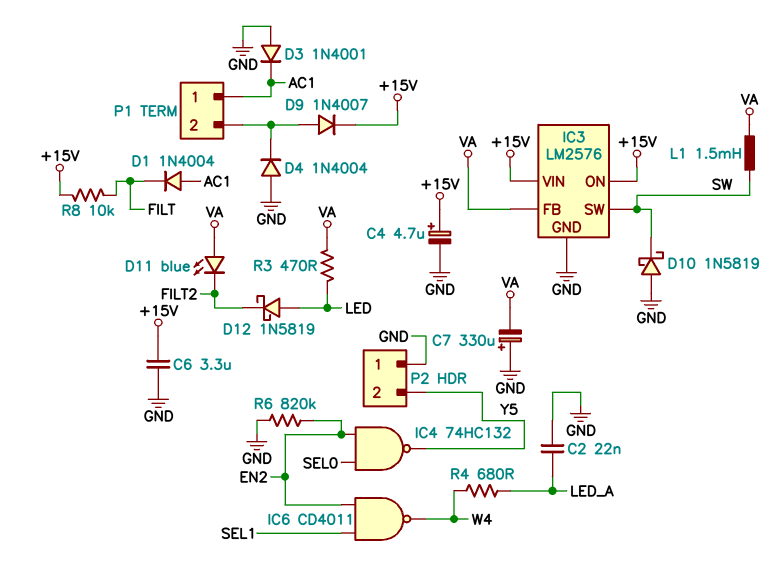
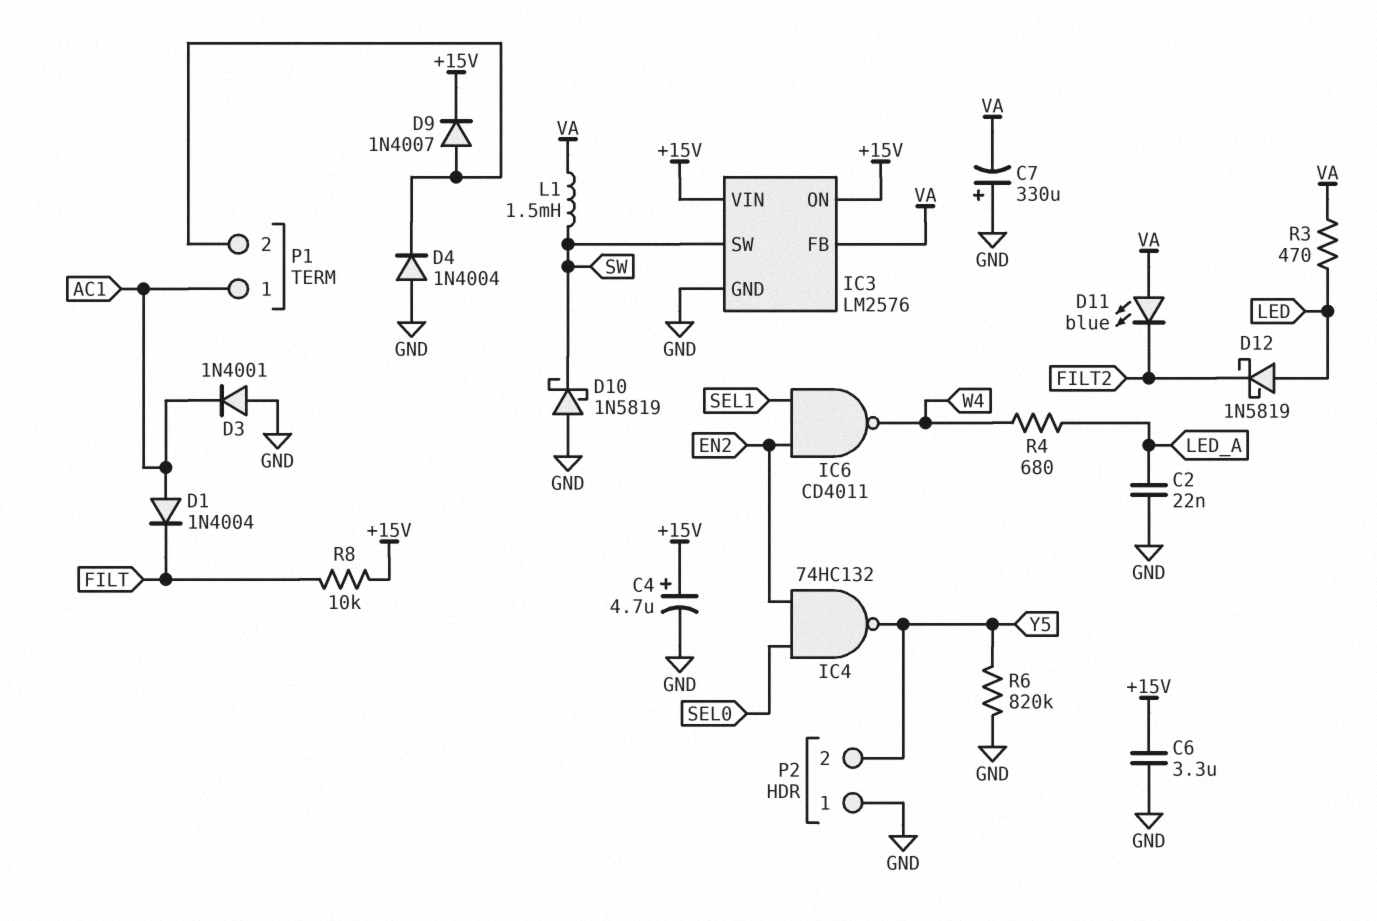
R6: 820k (EN2, GND) -> 820k (GND, Y5)

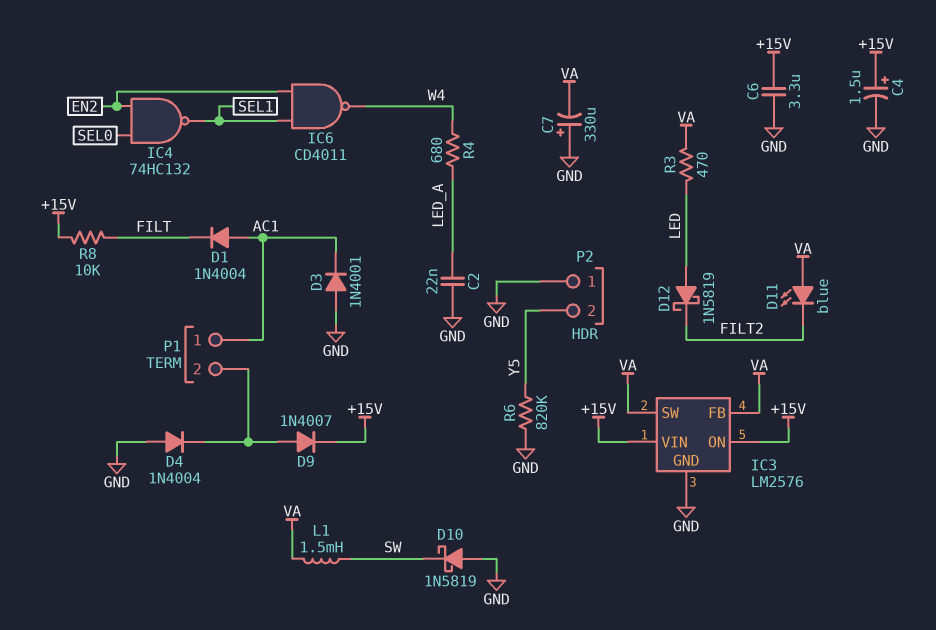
C4: 4.7uF (plus +15V, minus GND) -> 1.5uF (plus +15V, minus GND)
IC3 pin SW: SW -> VA
IC4: NAND 74HC132 (in EN2, in SEL0, out Y5) -> NAND 74HC132 (in EN2, in SEL0, out SEL1)

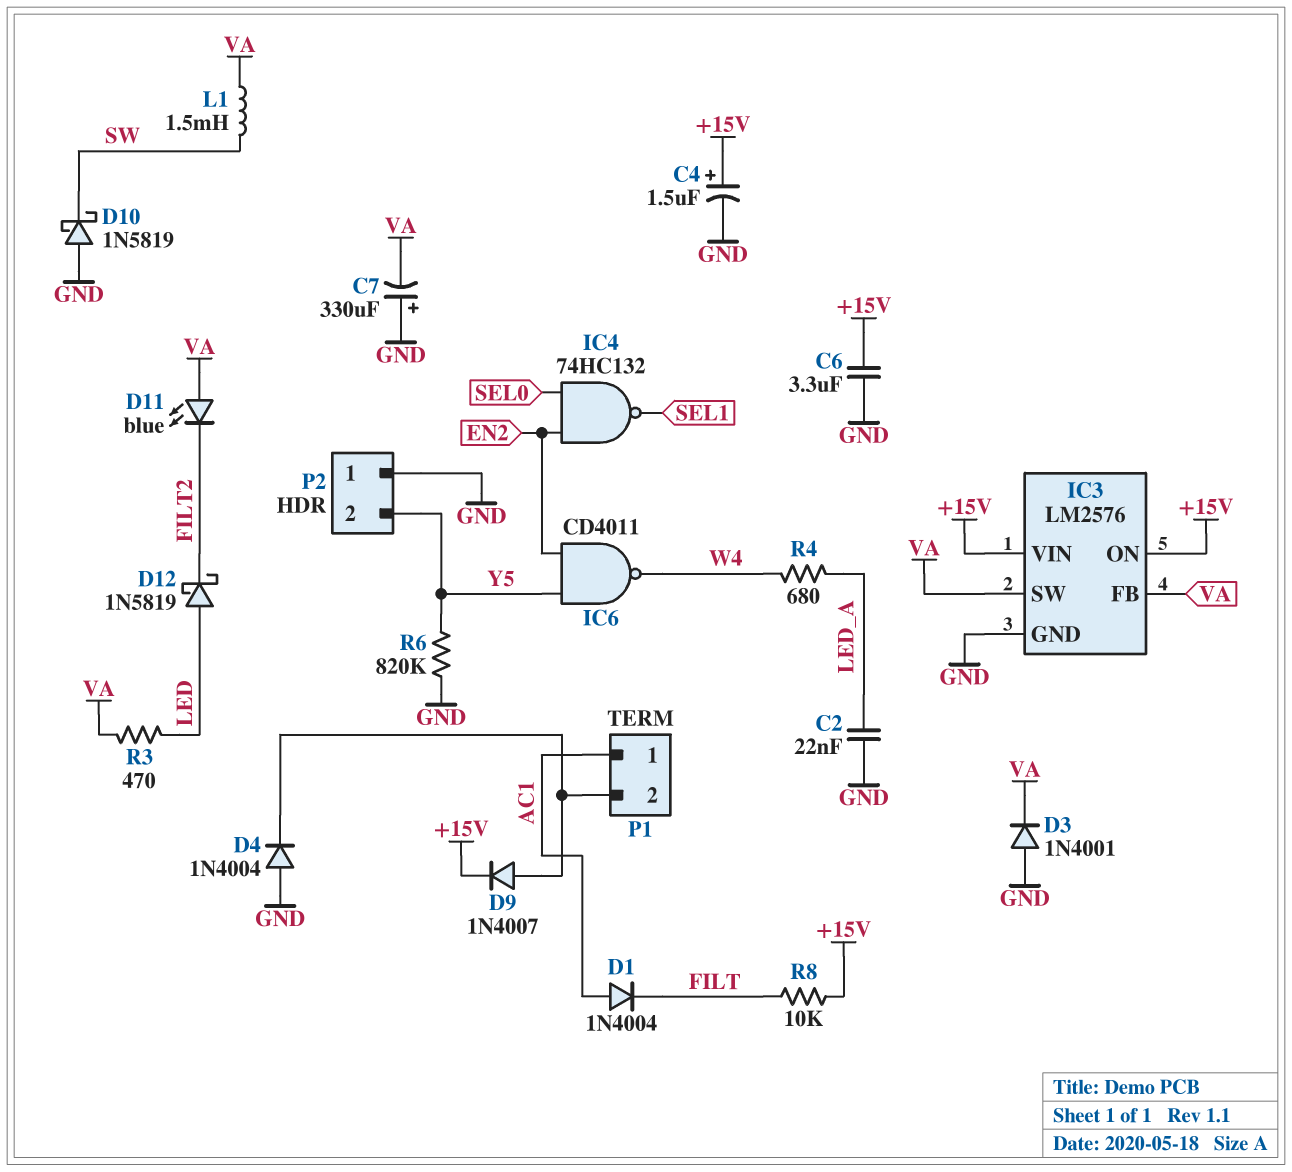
D3: diode 1N4001 (A GND, K AC1) -> diode 1N4001 (A GND, K VA)
IC6: NAND CD4011 (in EN2, in SEL1, out W4) -> NAND CD4011 (in EN2, in Y5, out W4)

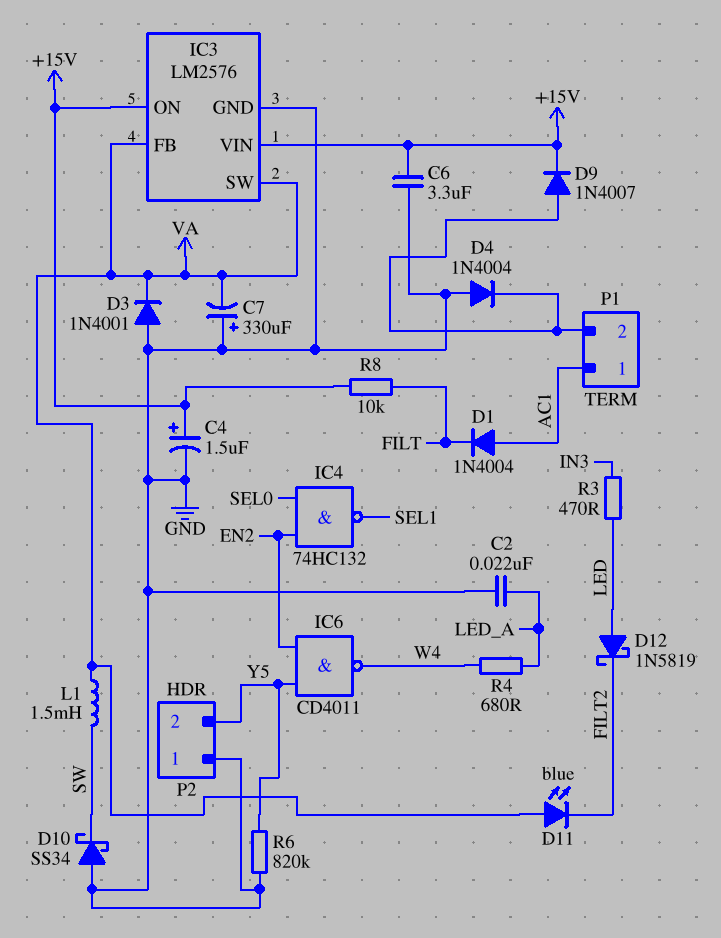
D10: schottky 1N5819 (A GND, K SW) -> schottky SS34 (A GND, K SW)
R3: 470 (LED, VA) -> 470 (IN3, LED)

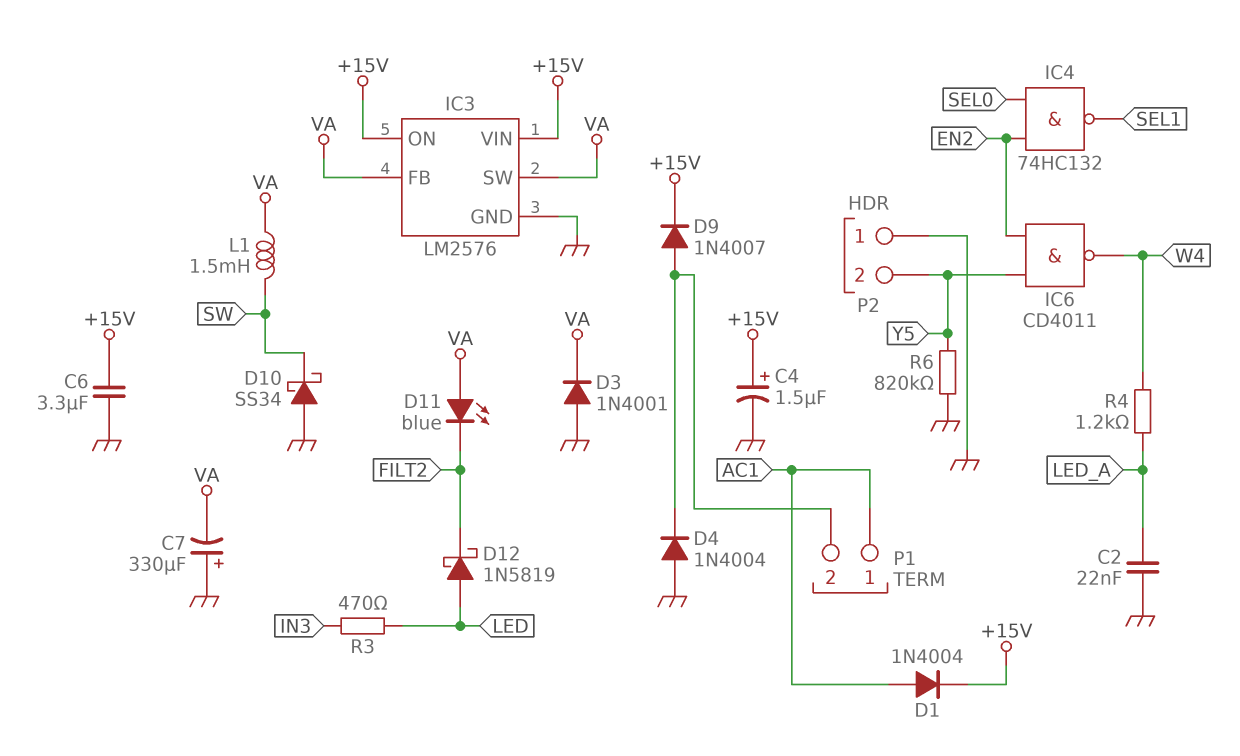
D1: diode 1N4004 (A AC1, K FILT) -> diode 1N4004 (A AC1, K +15V)
R4: 680 (LED_A, W4) -> 1.2k (LED_A, W4)
R8: 10k (+15V, FILT) -> none

